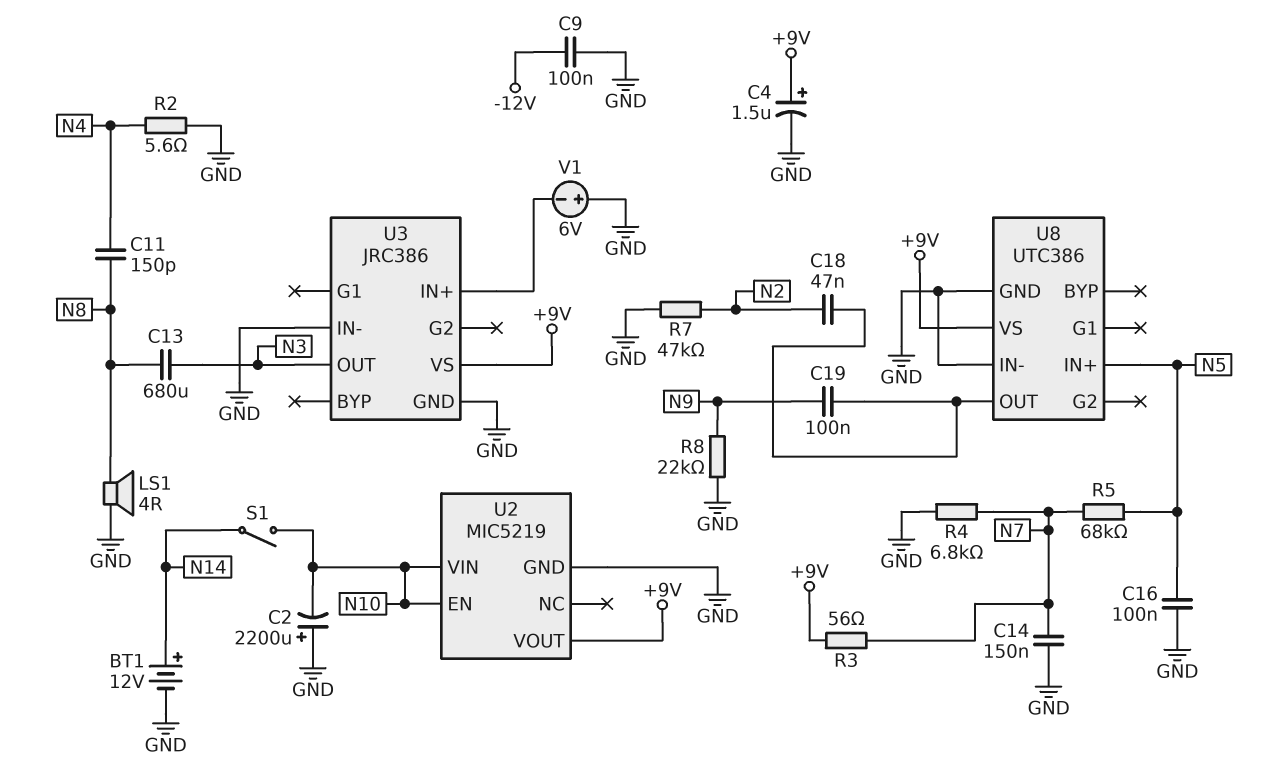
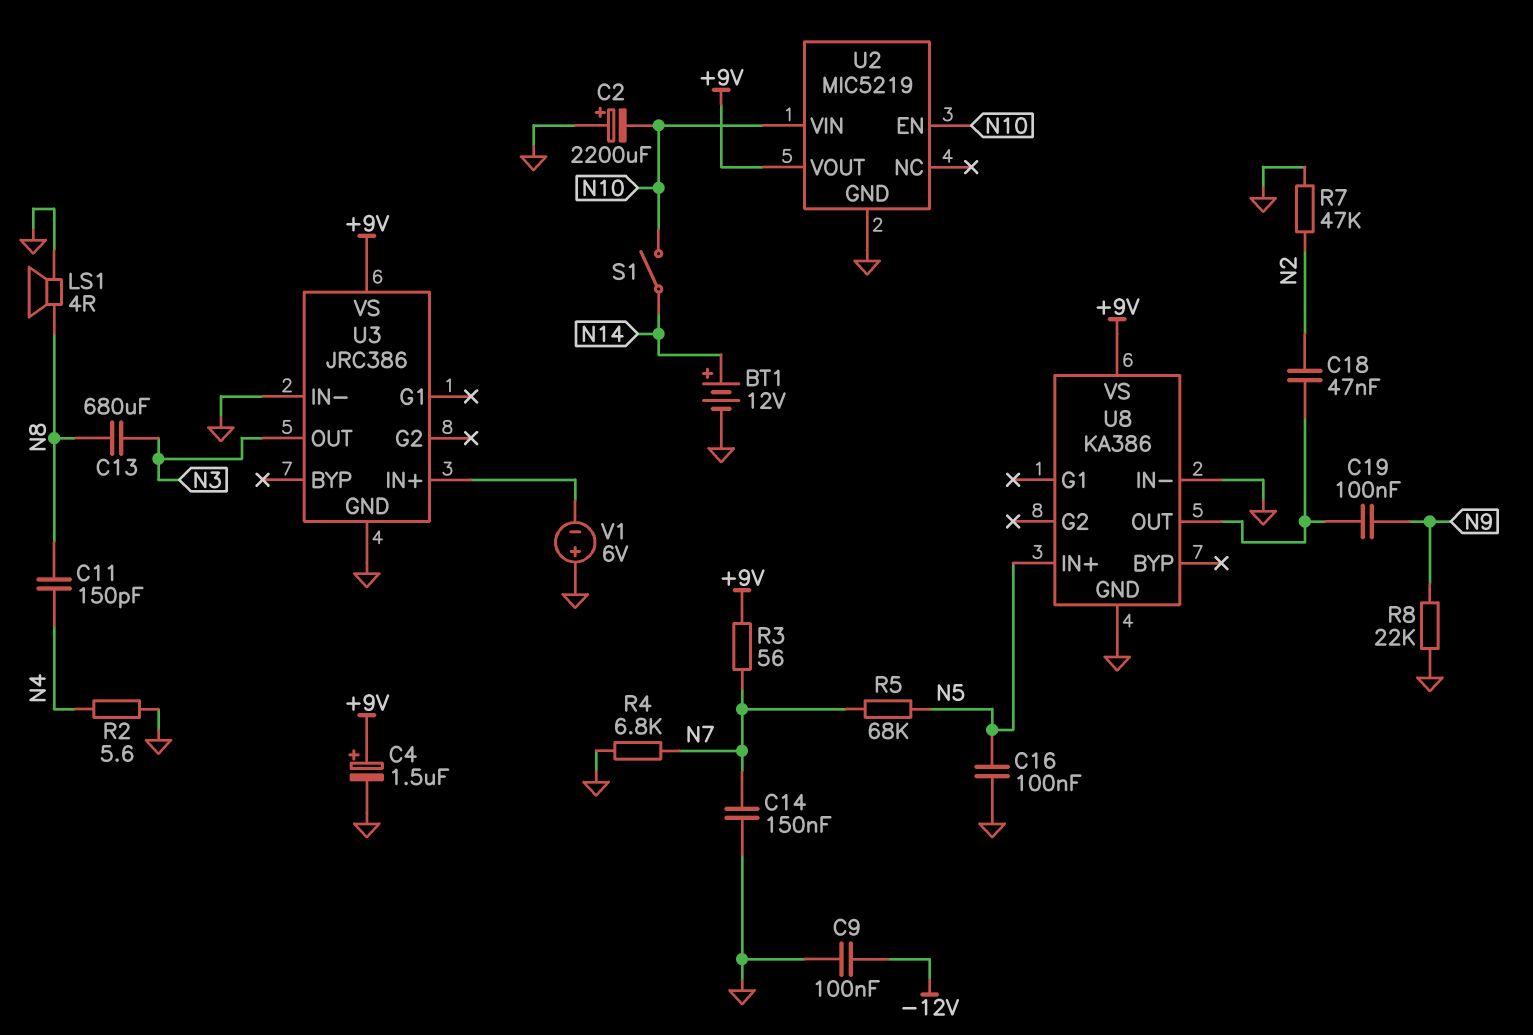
U8: UTC386 -> KA386

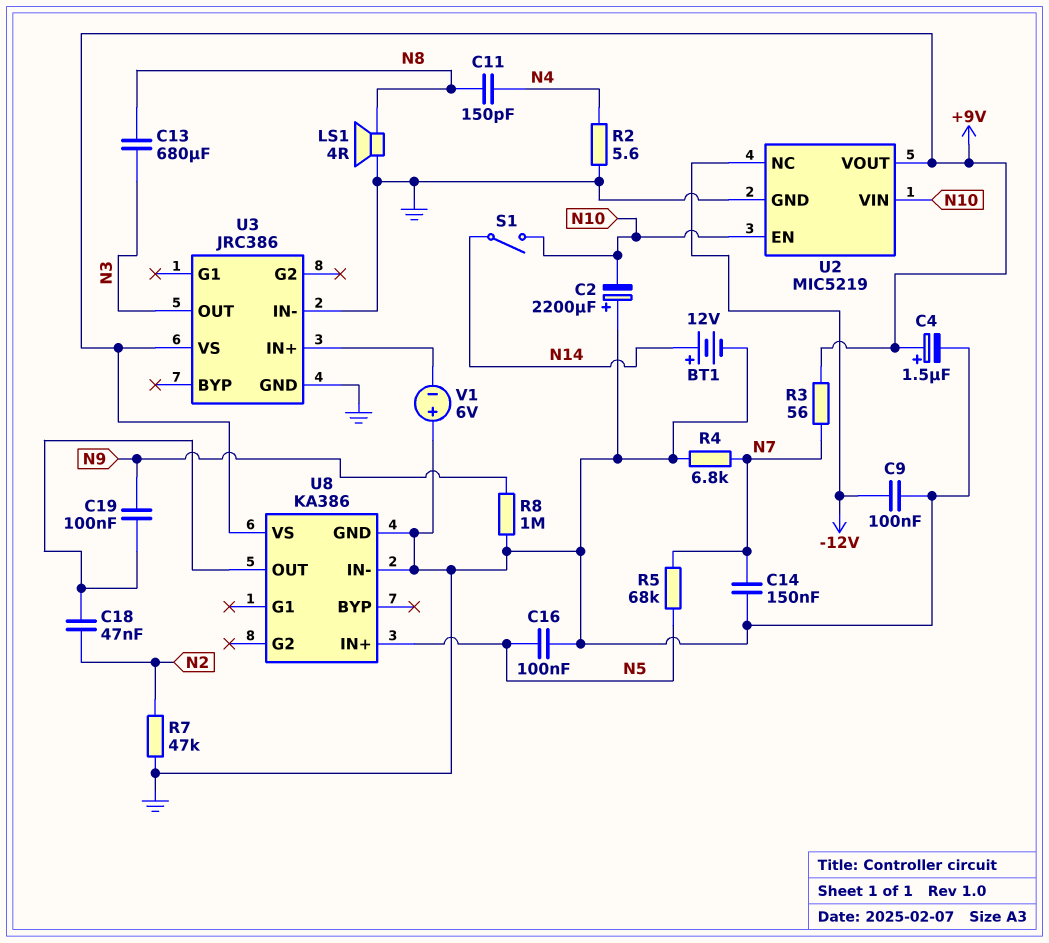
R8: 22k (GND, N9) -> 1M (GND, N9)
U2 pin NC: none -> -12V

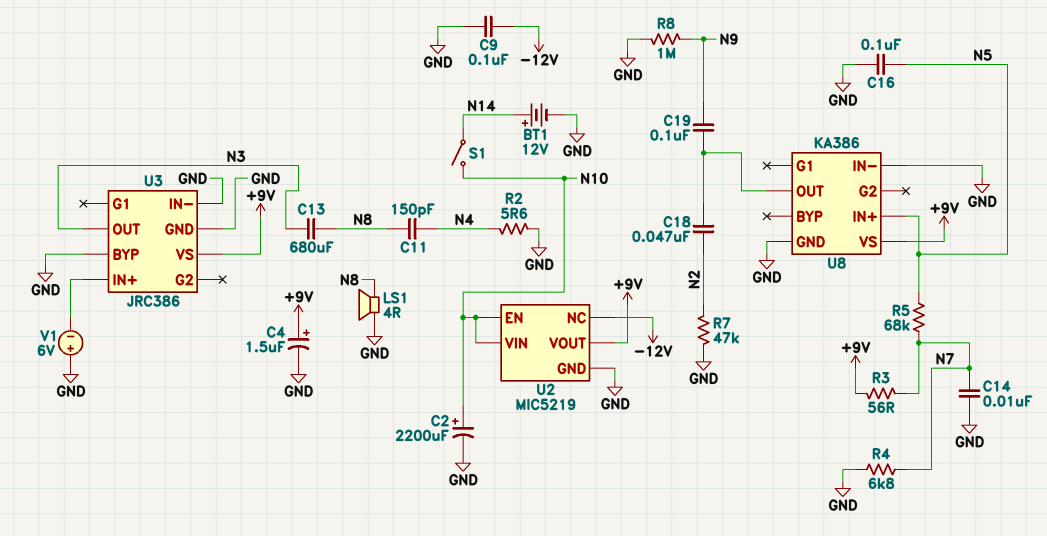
C2: 2200uF (plus GND, minus N10) -> 2200uF (plus N10, minus GND)
C14: 150nF (GND, N7) -> 10nF (GND, N7)
U3 pin BYP: none -> GND

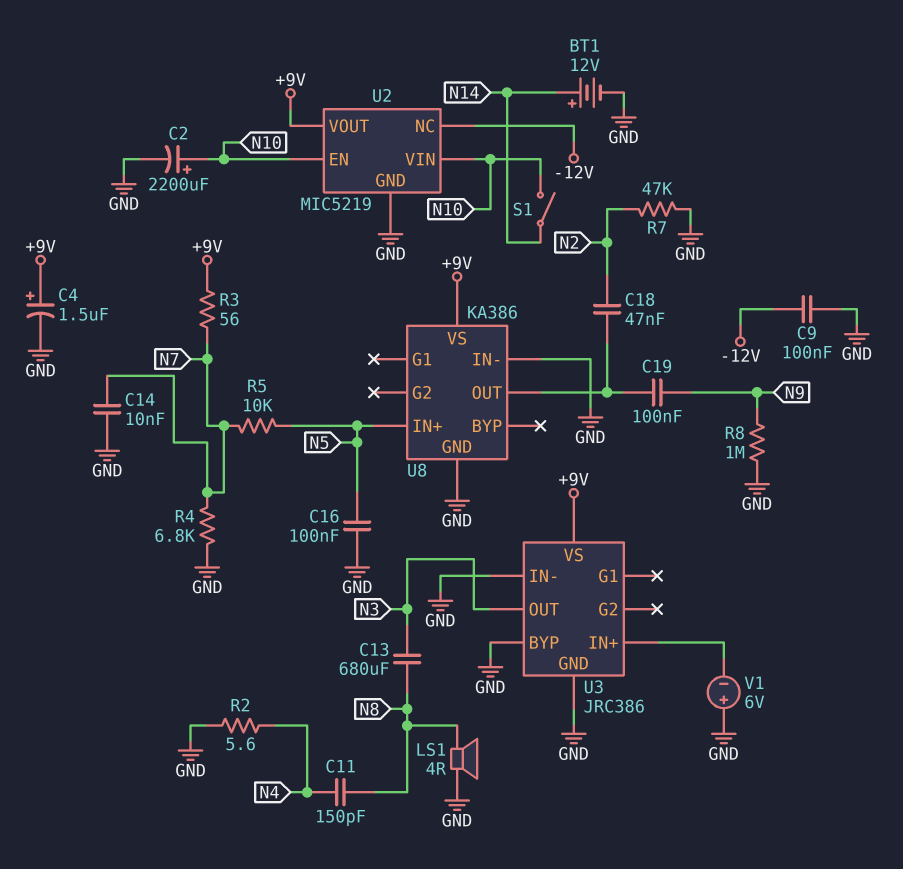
R5: 68k (N5, N7) -> 10k (N5, N7)

